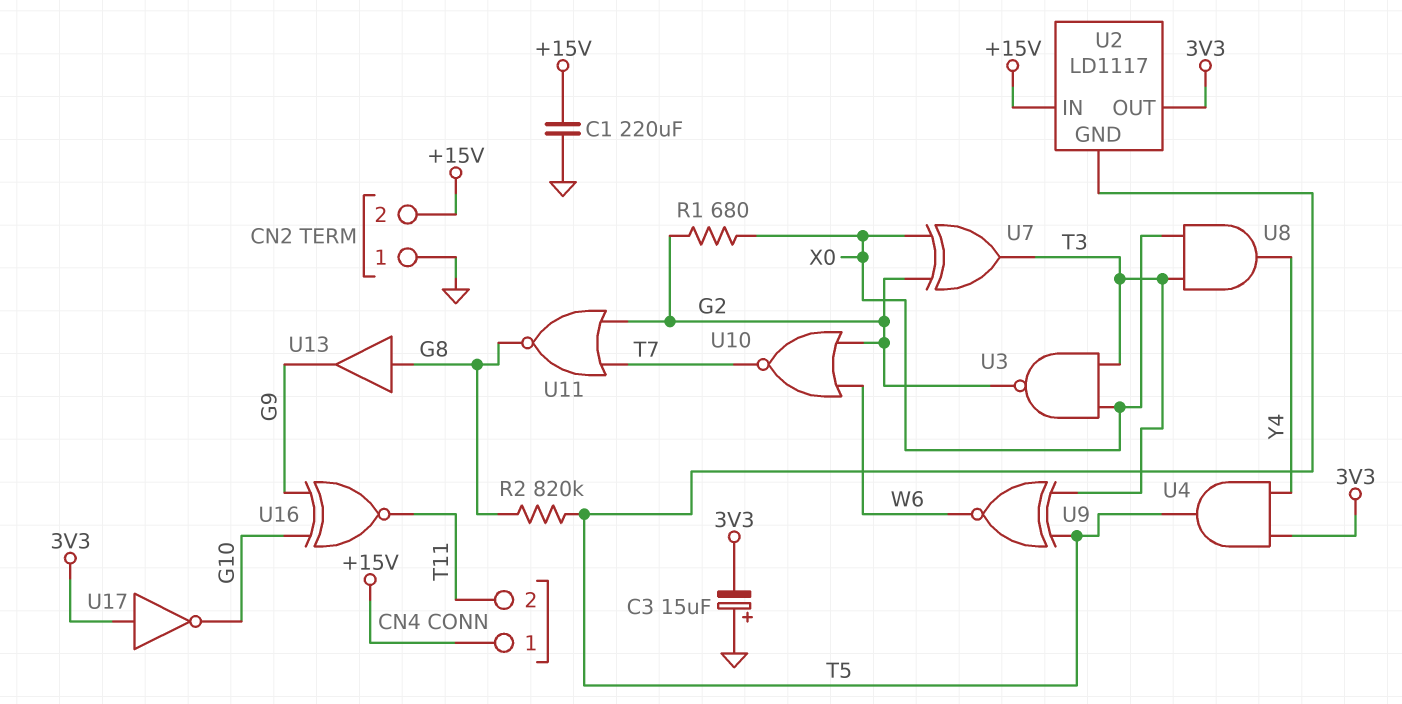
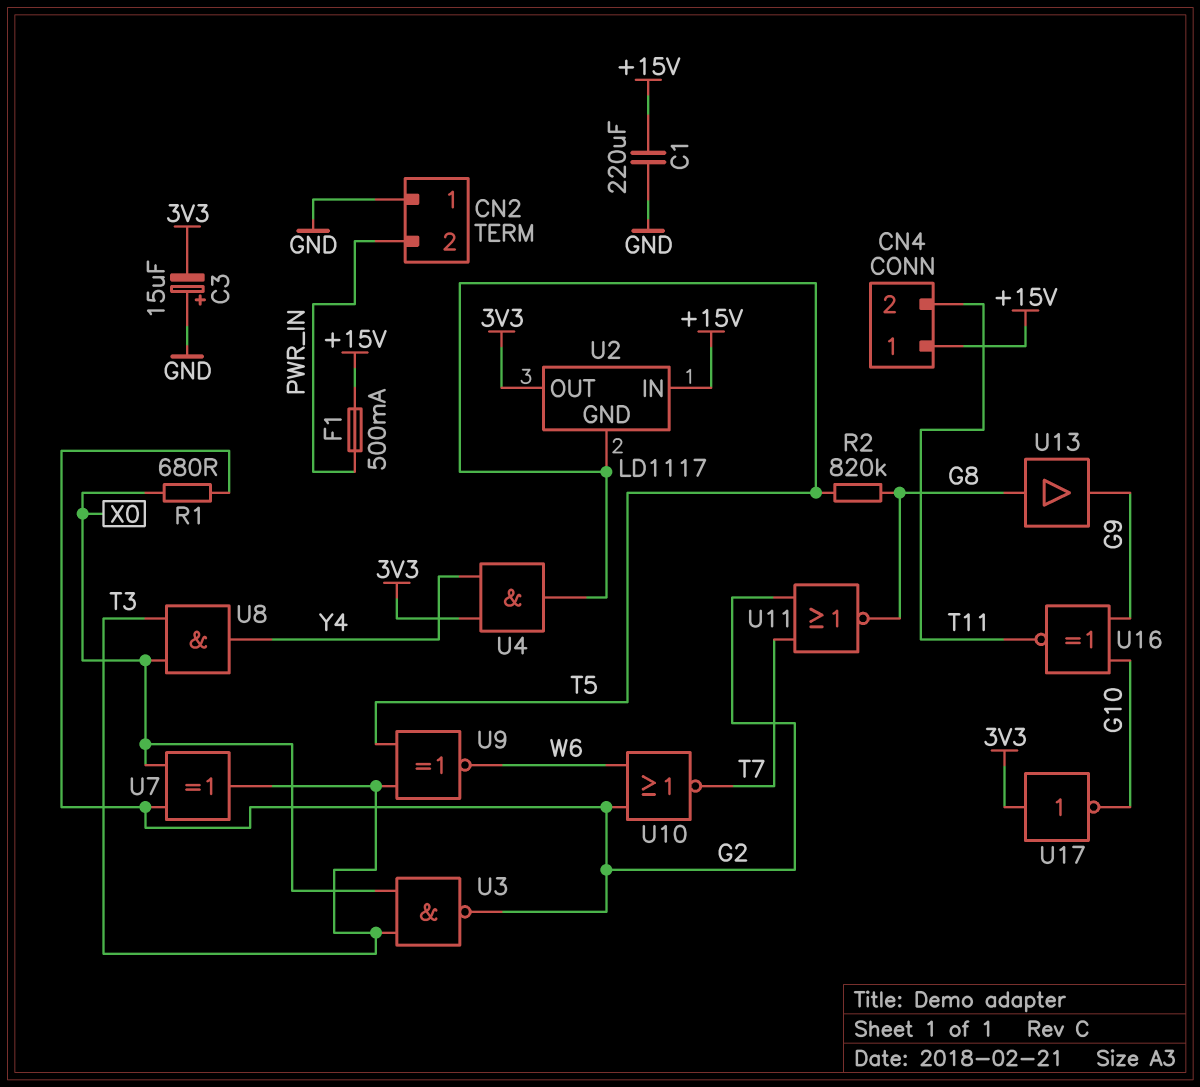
CN2 pin 2: +15V -> PWR_IN
F1: none -> 500mA (+15V, PWR_IN)

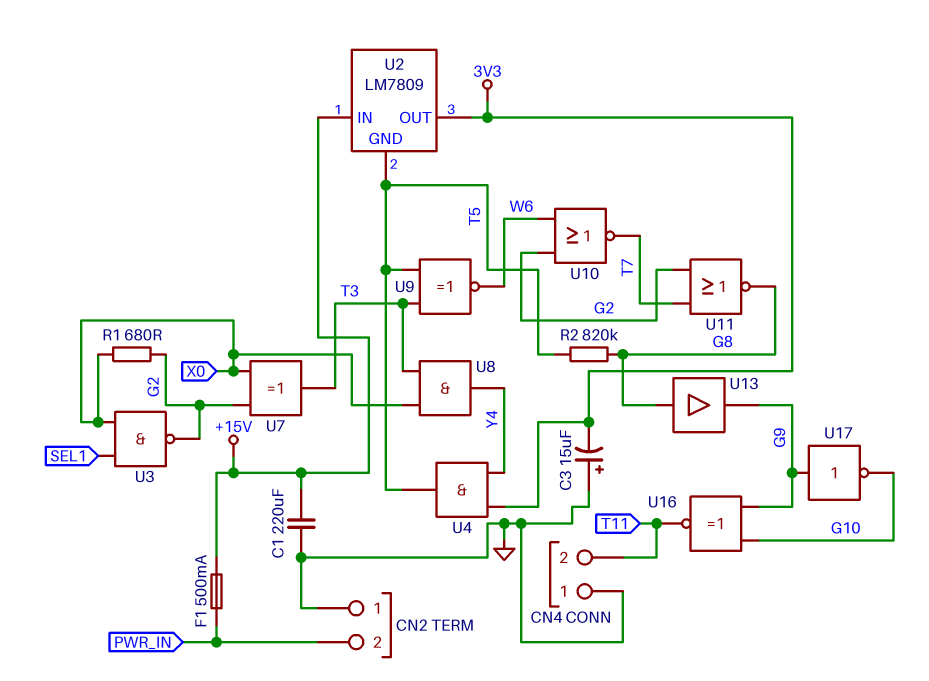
CN4 pin 1: +15V -> GND
U2: LD1117 -> LM7809
U3: NAND (in T3, in X0, out G2) -> NAND (in SEL1, in X0, out G2)
U17: NOT (in 3V3, out G10) -> NOT (in G9, out G10)

